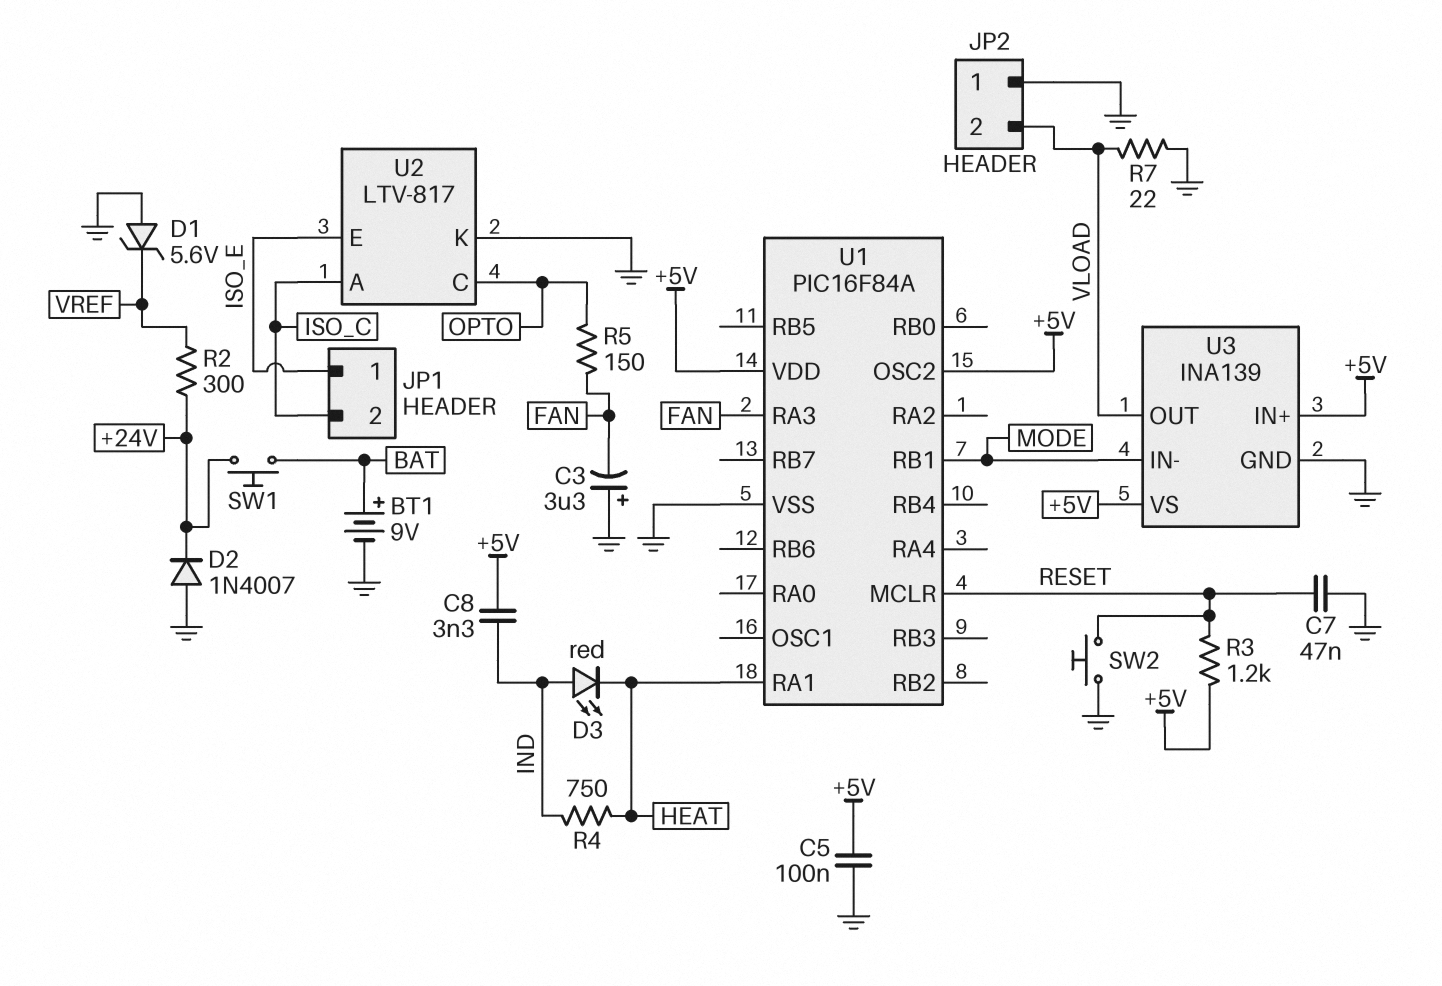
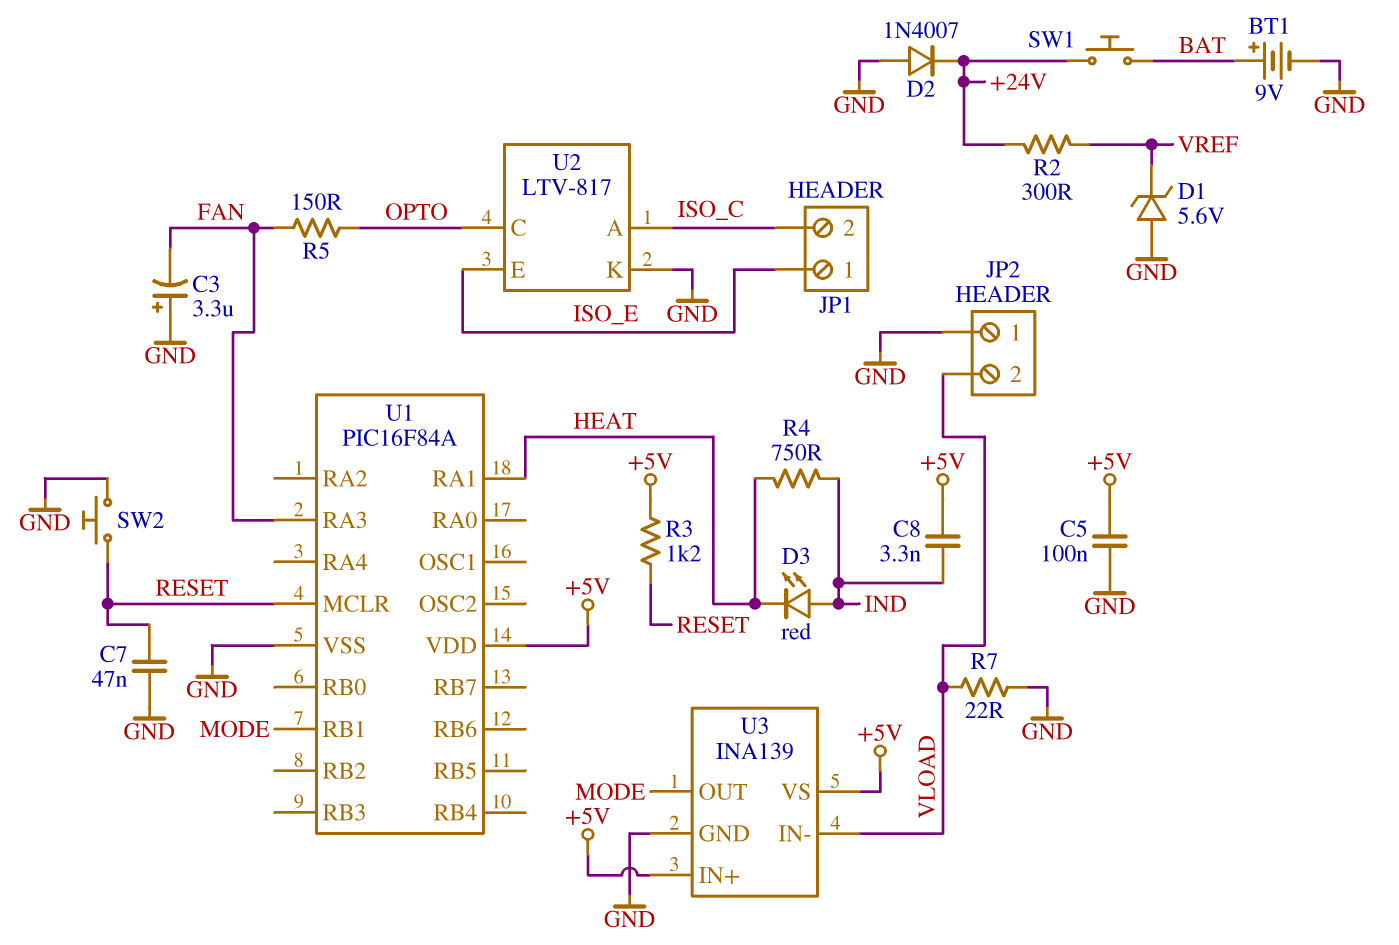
U1 pin OSC2: +5V -> none
U3 pin IN-: MODE -> VLOAD
U3 pin OUT: VLOAD -> MODE

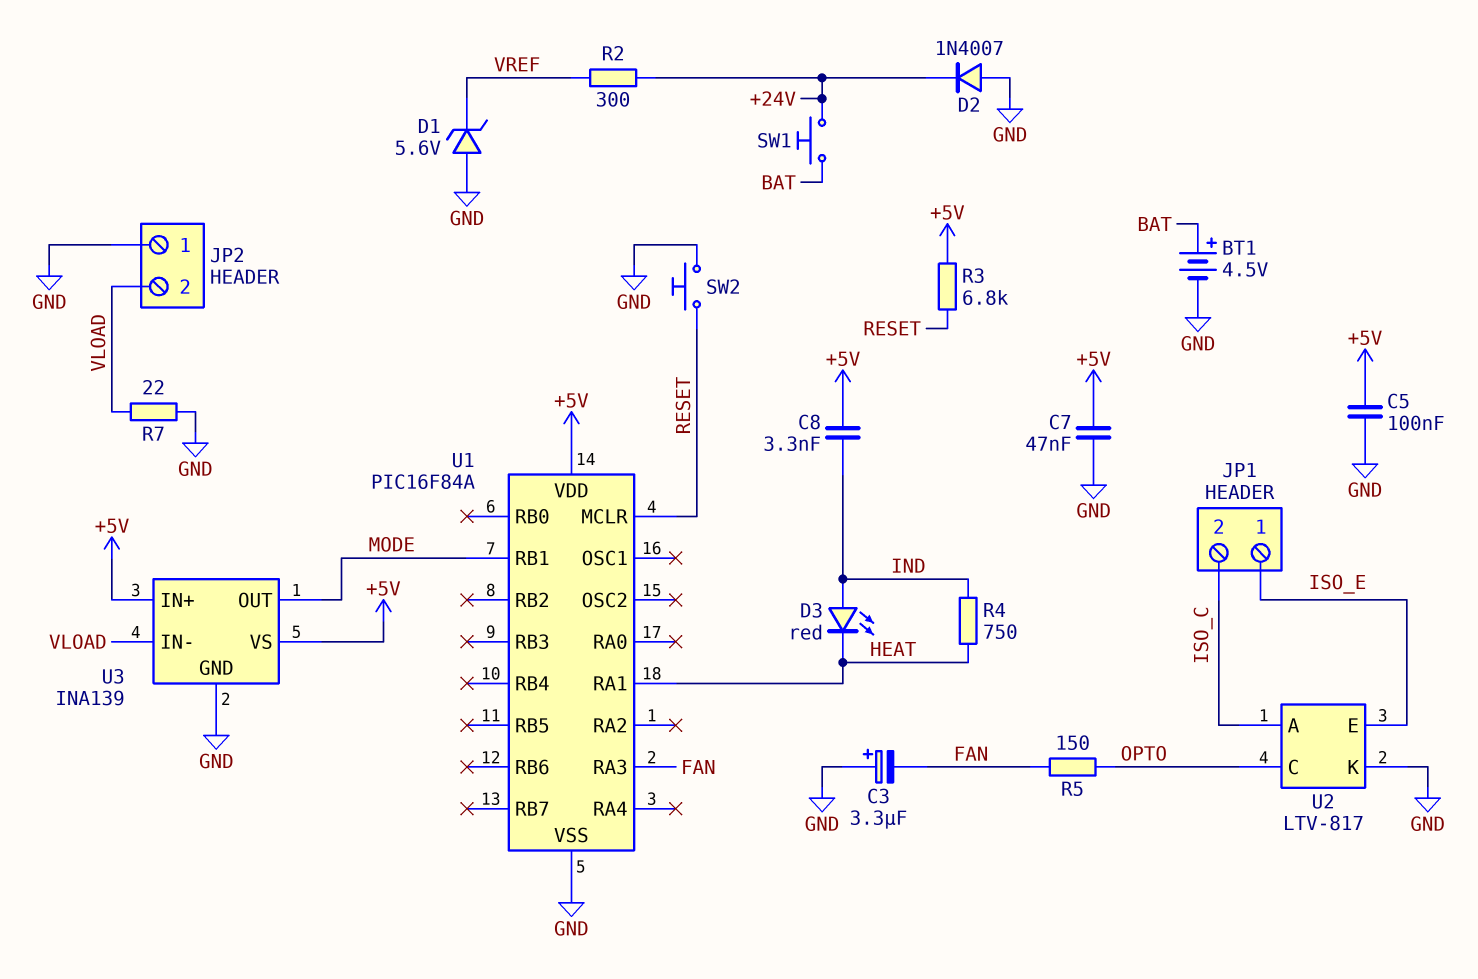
BT1: 9V (plus BAT, minus GND) -> 4.5V (plus BAT, minus GND)
C7: 47nF (GND, RESET) -> 47nF (+5V, GND)
R3: 1.2k (+5V, RESET) -> 6.8k (+5V, RESET)

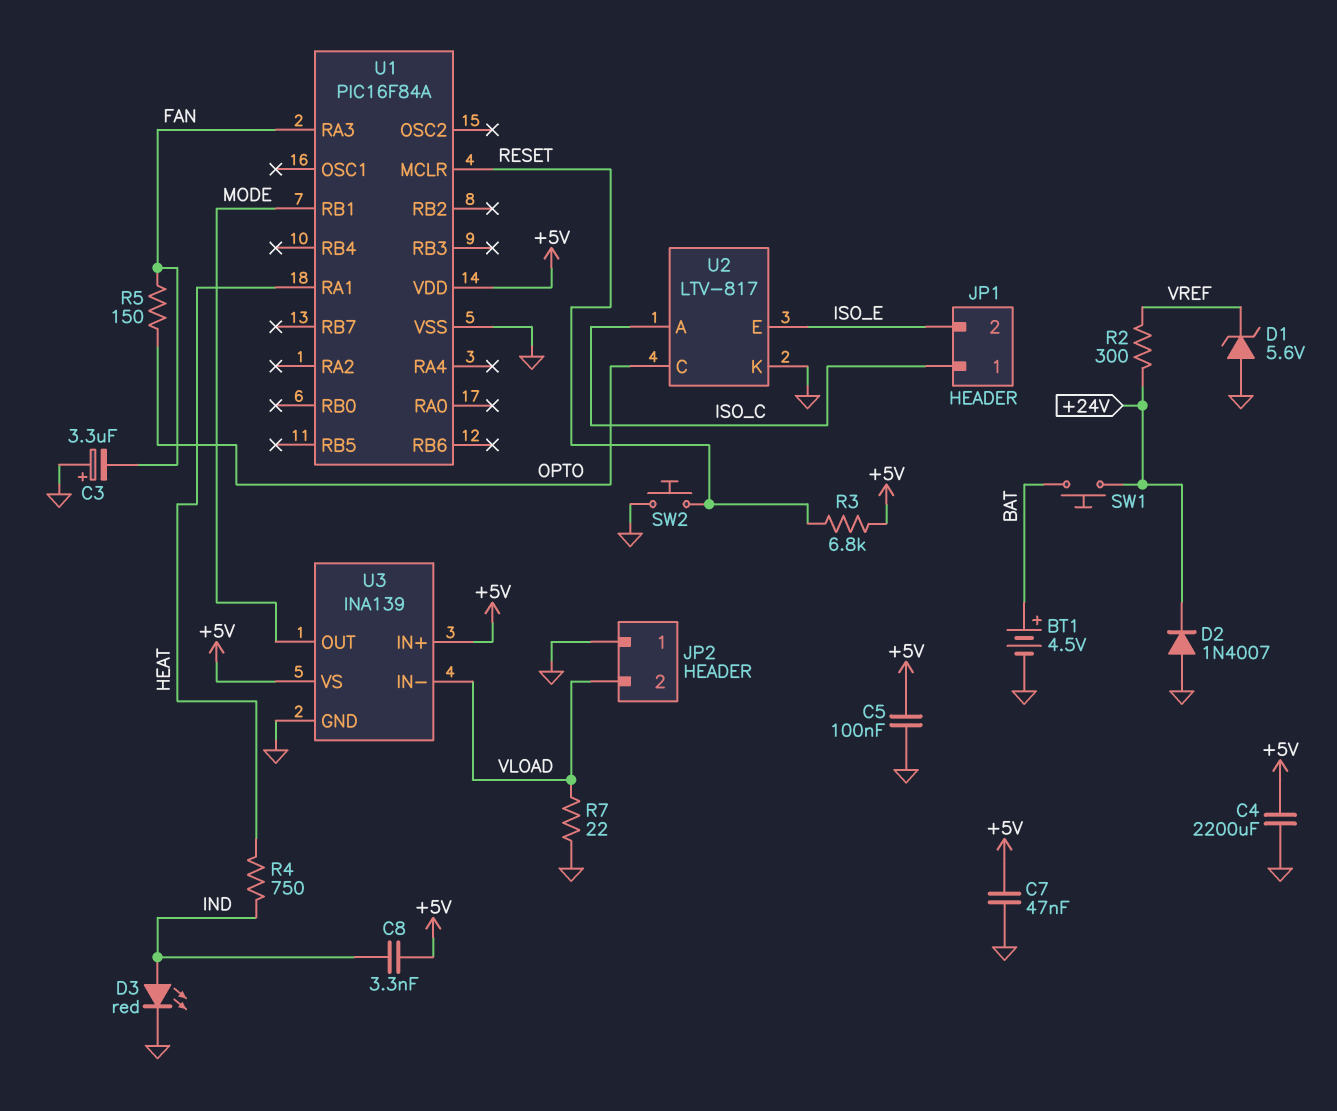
C4: none -> 2200uF (+5V, GND)
D3: LED red (A IND, K HEAT) -> LED red (A IND, K GND)
JP1 pin 1: ISO_E -> ISO_C
JP1 pin 2: ISO_C -> ISO_E

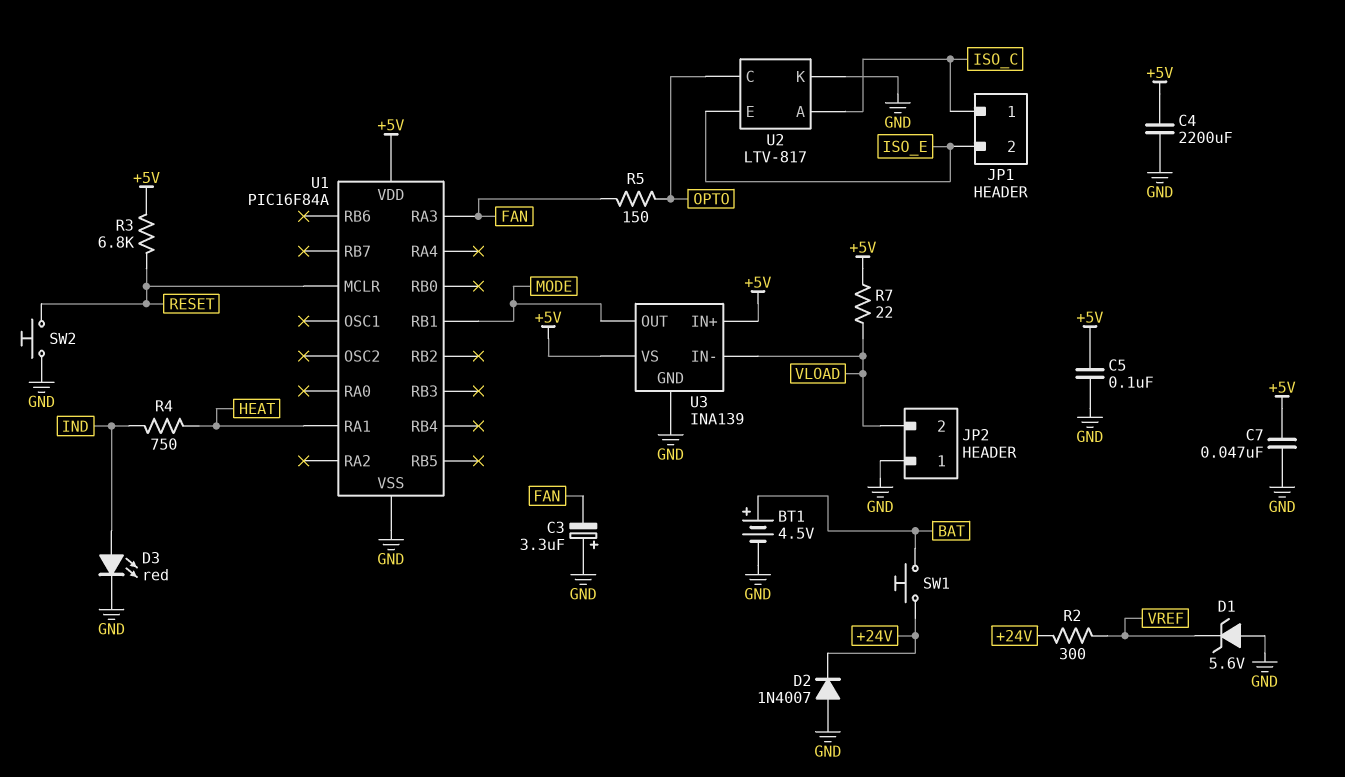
C8: 3.3nF (+5V, IND) -> none
R7: 22 (GND, VLOAD) -> 22 (+5V, VLOAD)

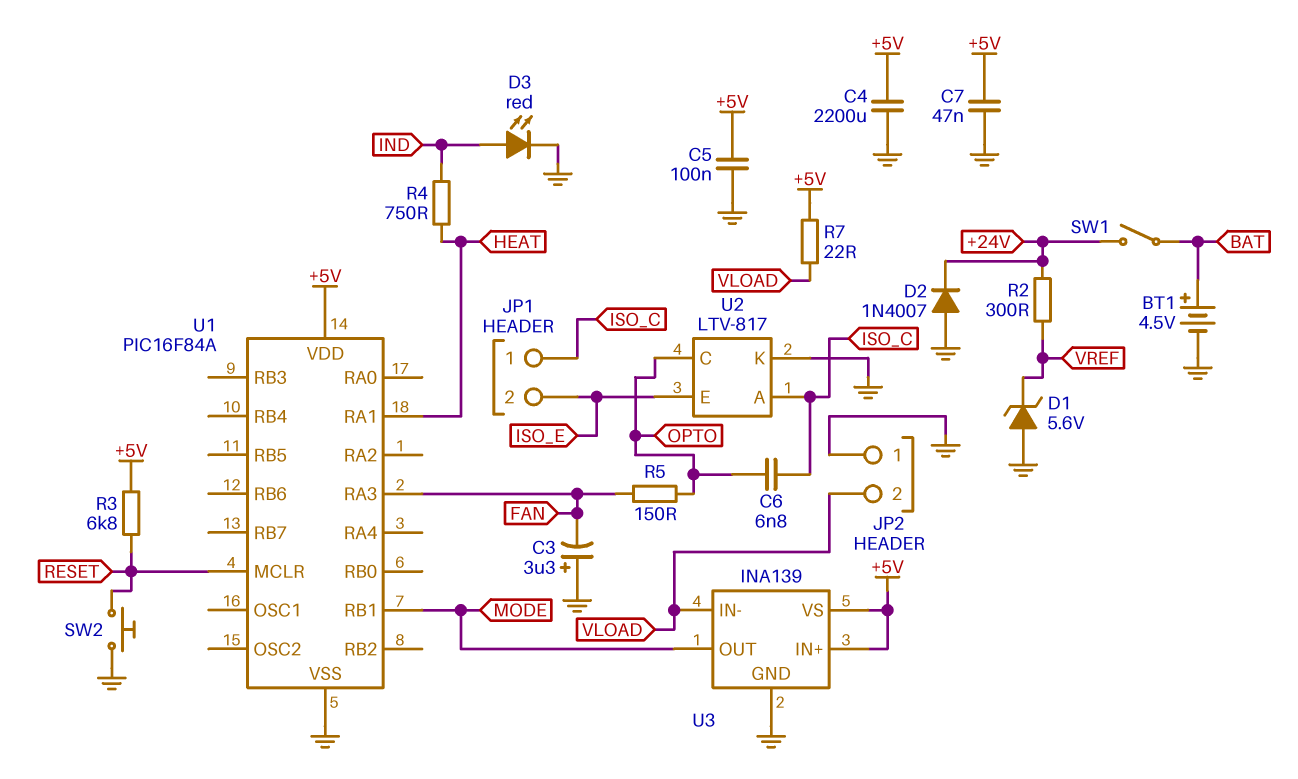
C6: none -> 6.8nF (ISO_C, OPTO)
SW1: button (+24V, BAT) -> switch (+24V, BAT)

